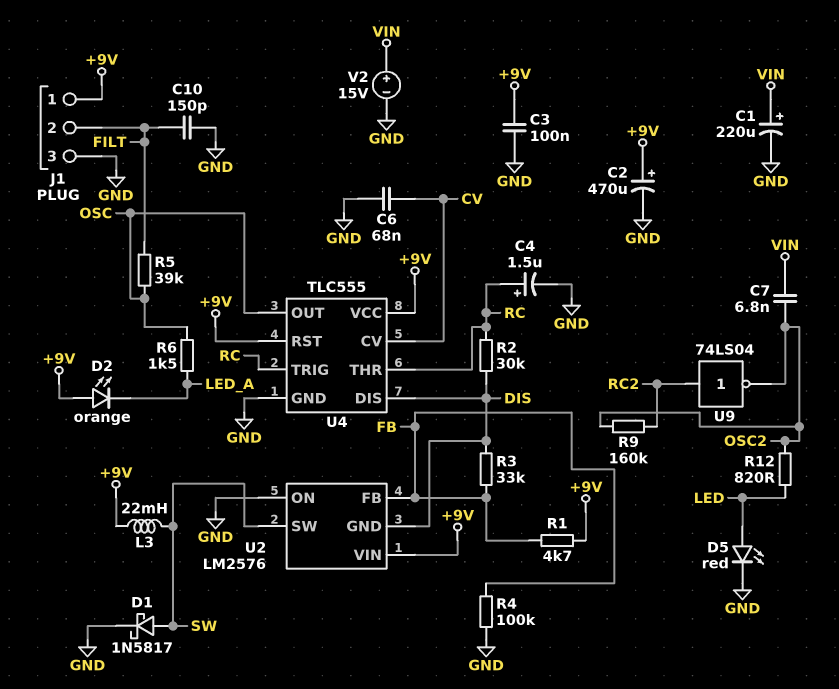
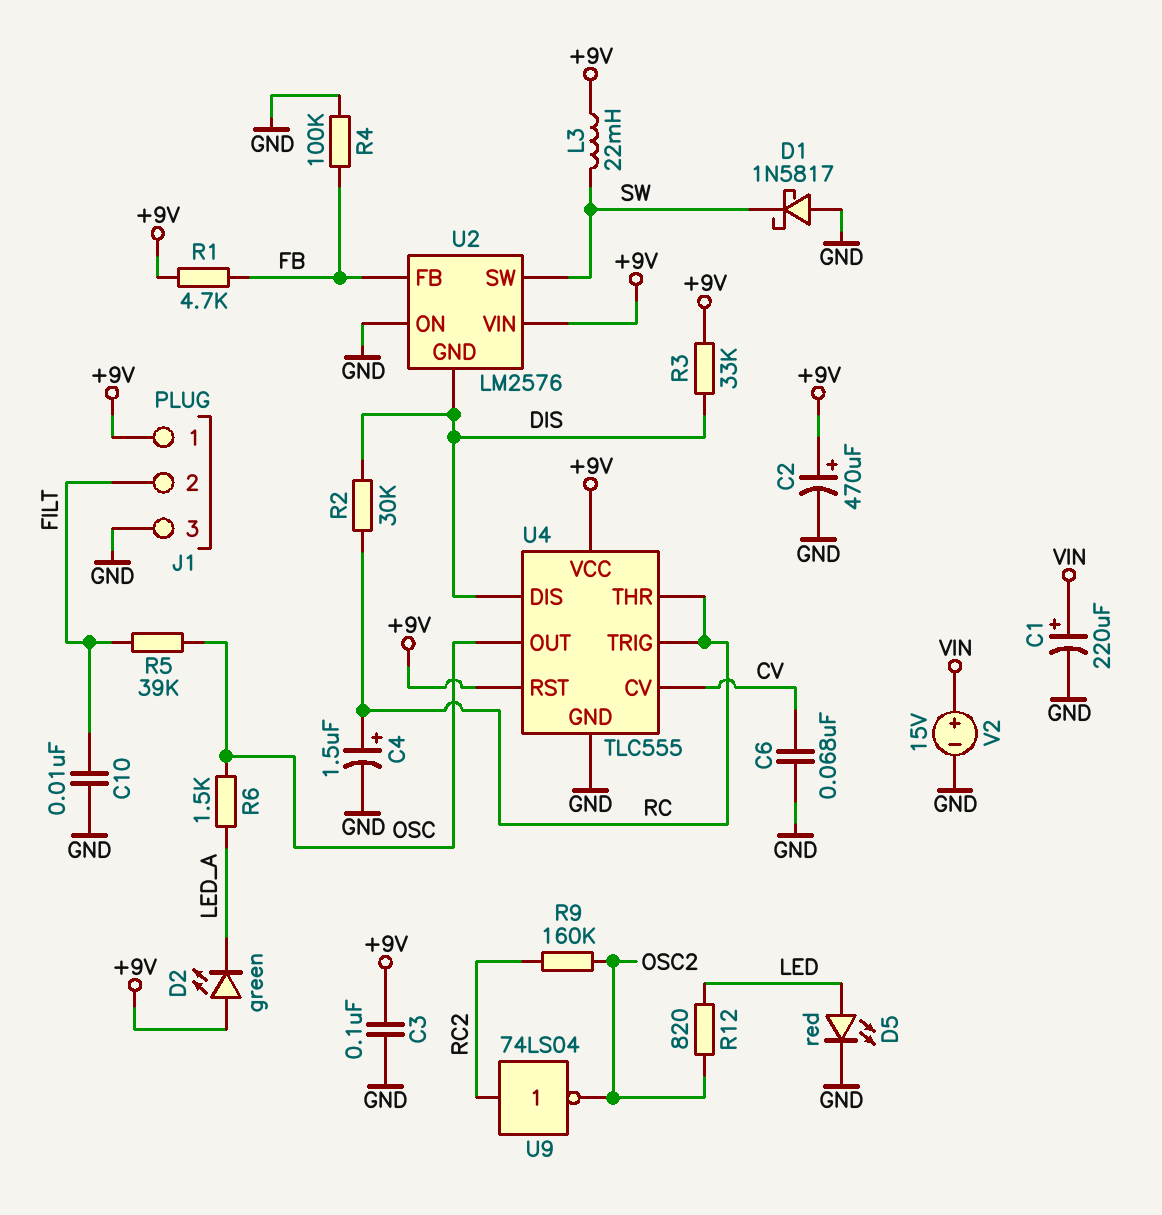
C7: 6.8nF (OSC2, VIN) -> none
C10: 150pF (FILT, GND) -> 10nF (FILT, GND)
D1: schottky 1N5817 (A SW, K GND) -> schottky 1N5817 (A GND, K SW)
D2: LED orange (A +9V, K LED_A) -> LED green (A +9V, K LED_A)
R3: 33k (DIS, FB) -> 33k (+9V, DIS)

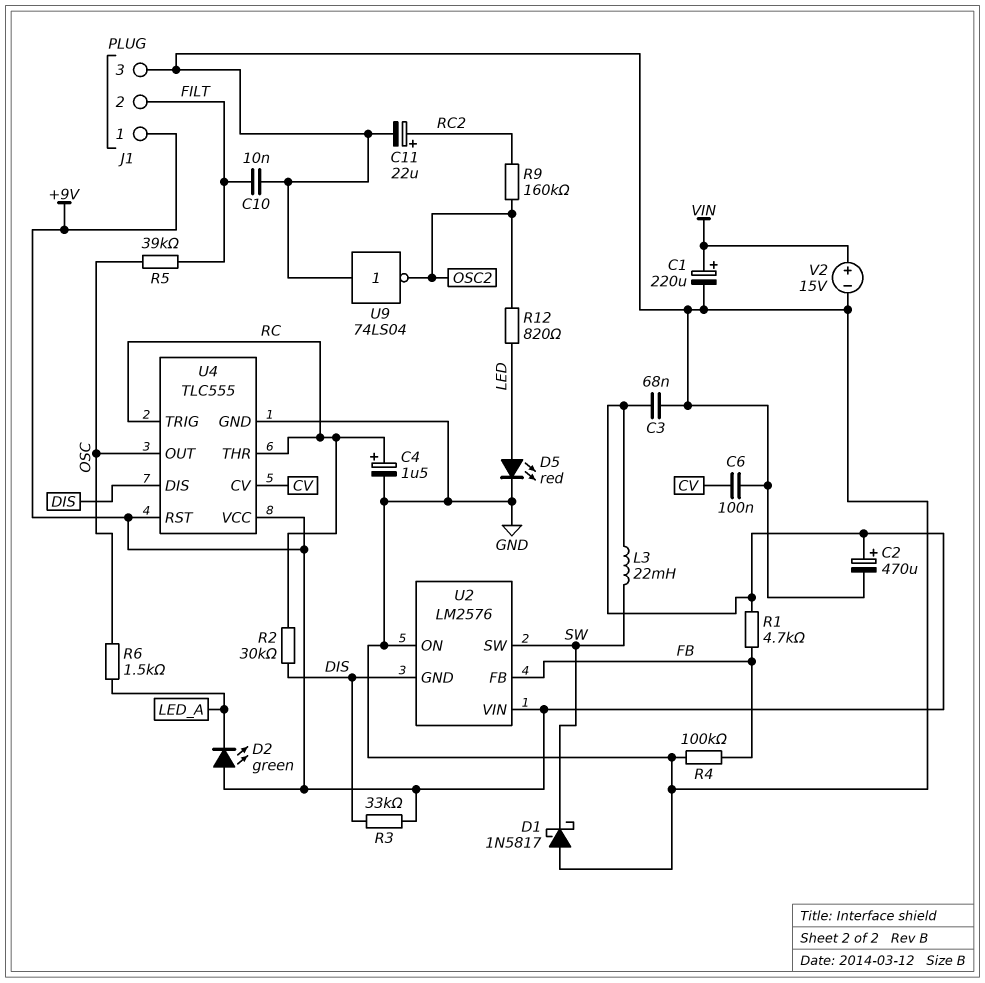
C3: 100nF (+9V, GND) -> 68nF (+9V, GND)
C6: 68nF (CV, GND) -> 100nF (CV, GND)
C11: none -> 22uF (plus RC2, minus GND)
U9: NOT 74LS04 (in RC2, out OSC2) -> NOT 74LS04 (in GND, out OSC2)

